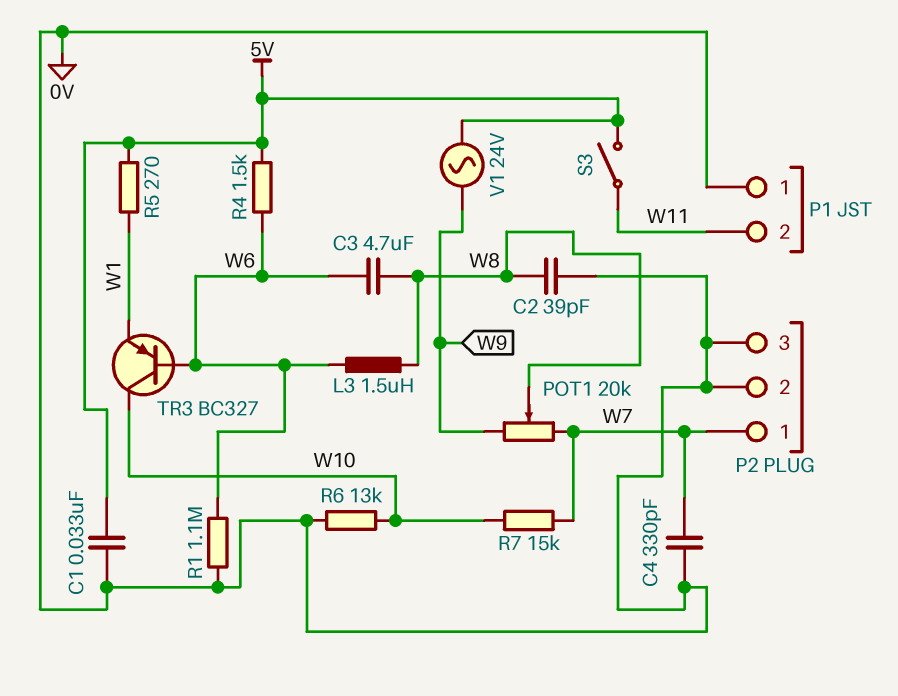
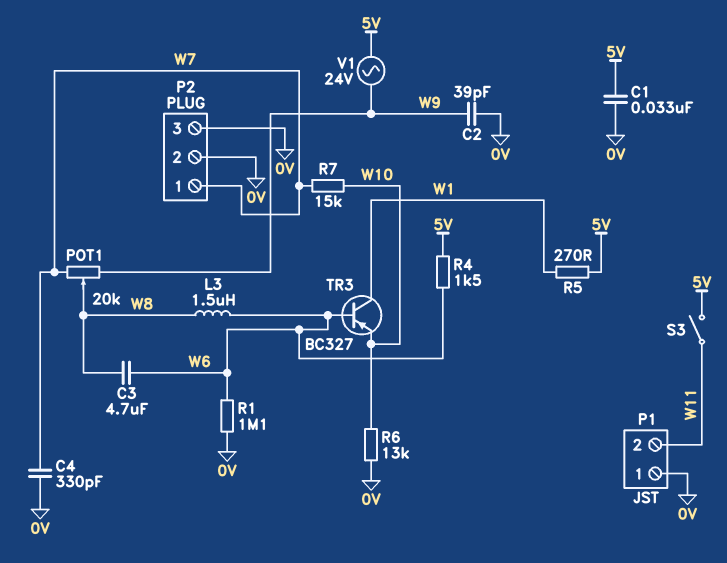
C2: 39pF (0V, W8) -> 39pF (0V, W9)
TR3: PNP BC327 (B W6, C W10, E W1) -> PNP BC327 (B W6, C W1, E W10)

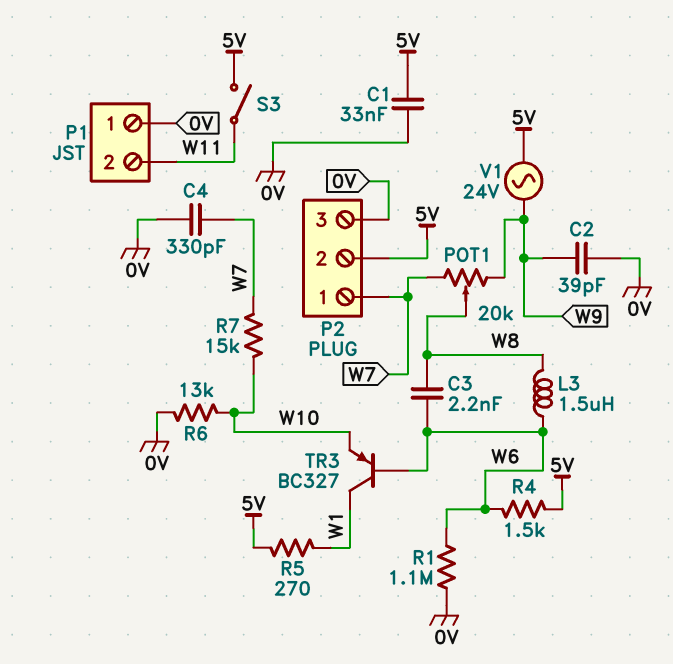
C3: 4.7uF (W6, W8) -> 2.2nF (W6, W8)
P2 pin 2: 0V -> 5V

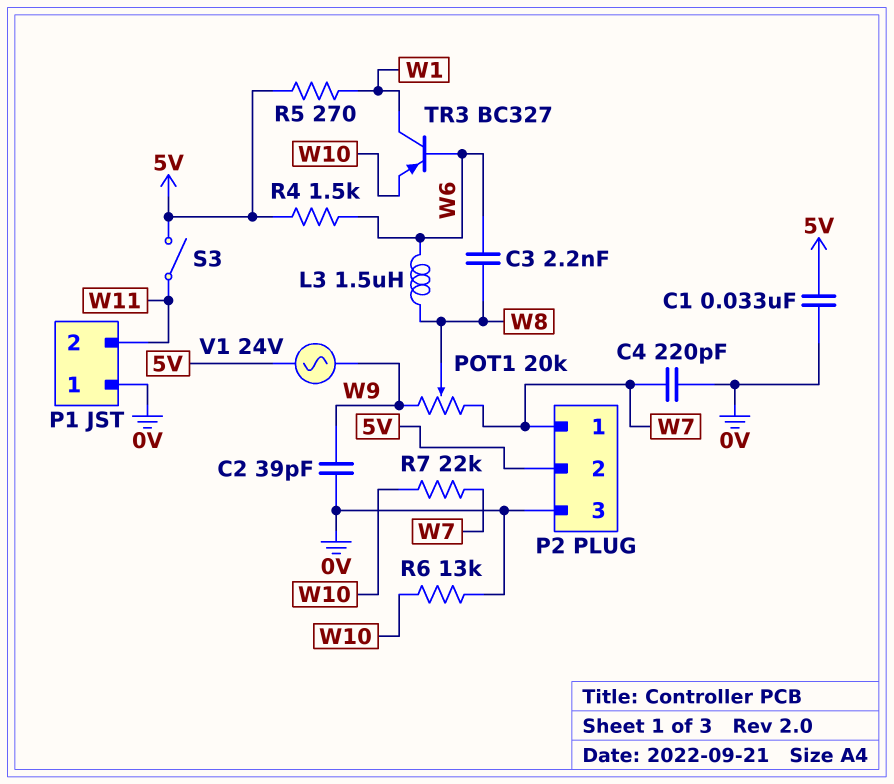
C4: 330pF (0V, W7) -> 220pF (0V, W7)
R1: 1.1M (0V, W6) -> none
R7: 15k (W7, W10) -> 22k (W7, W10)

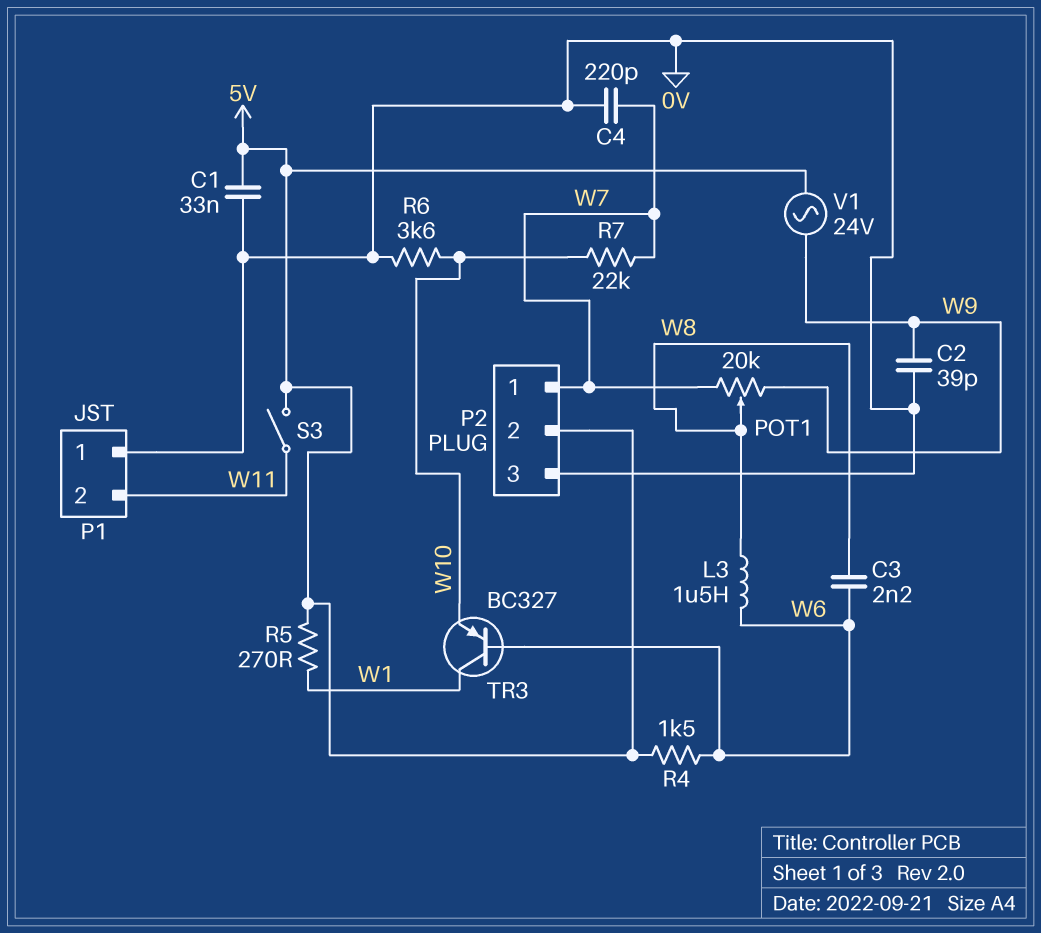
R6: 13k (0V, W10) -> 3.6k (0V, W10)

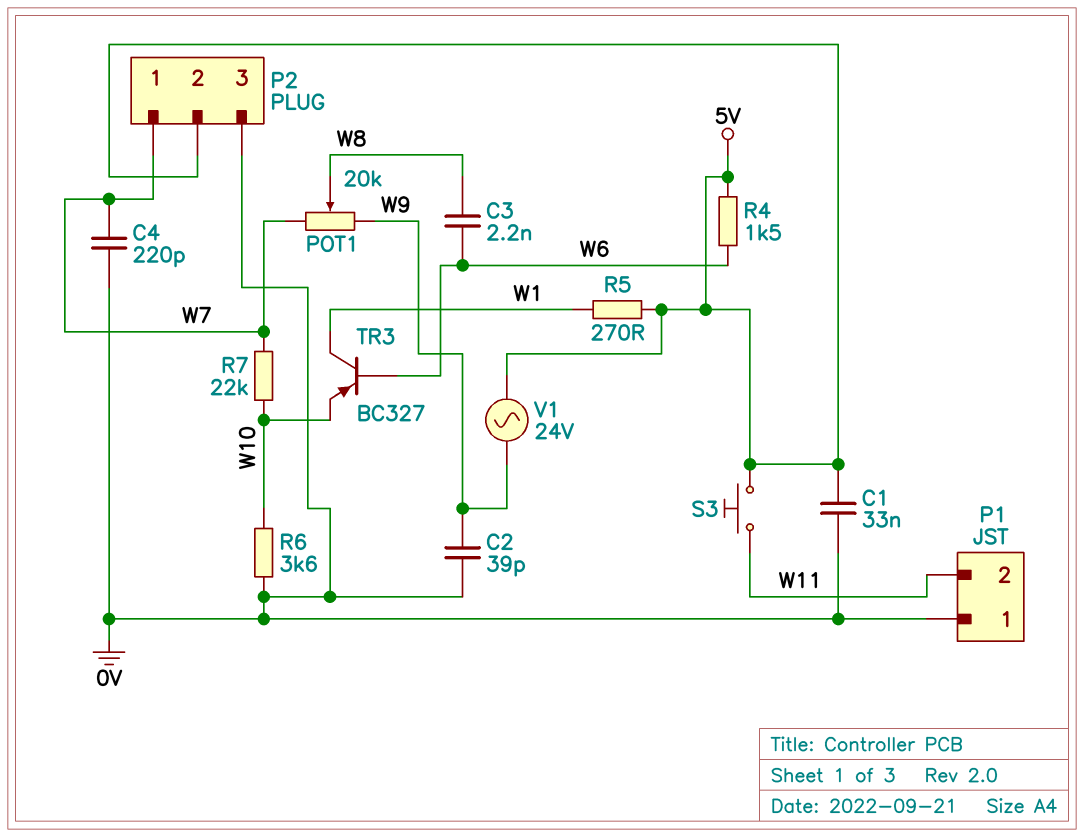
L3: 1.5uH (W6, W8) -> none
S3: switch (5V, W11) -> button (5V, W11)

